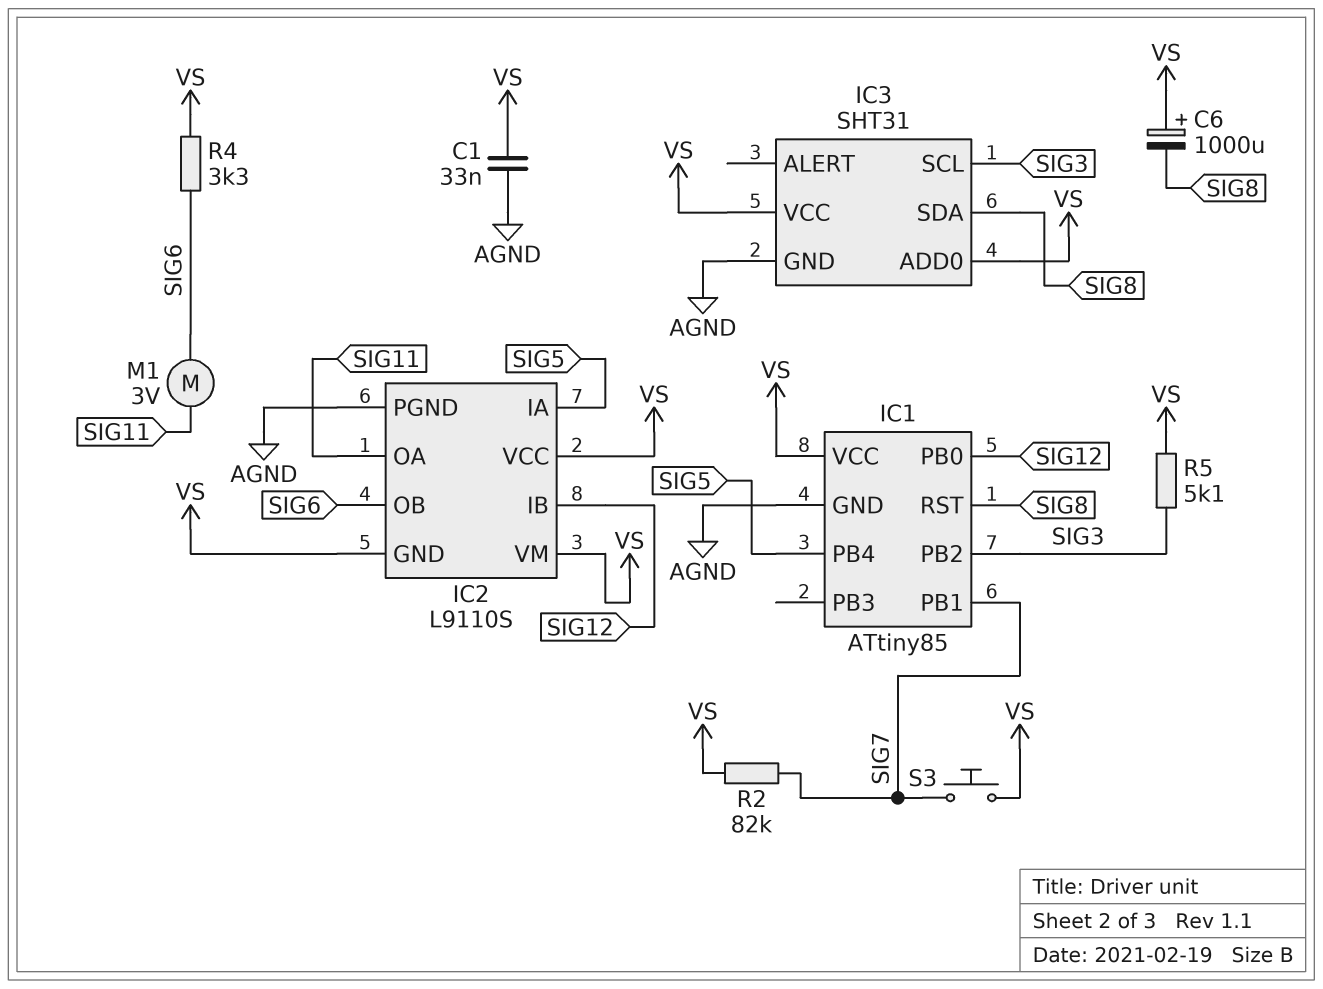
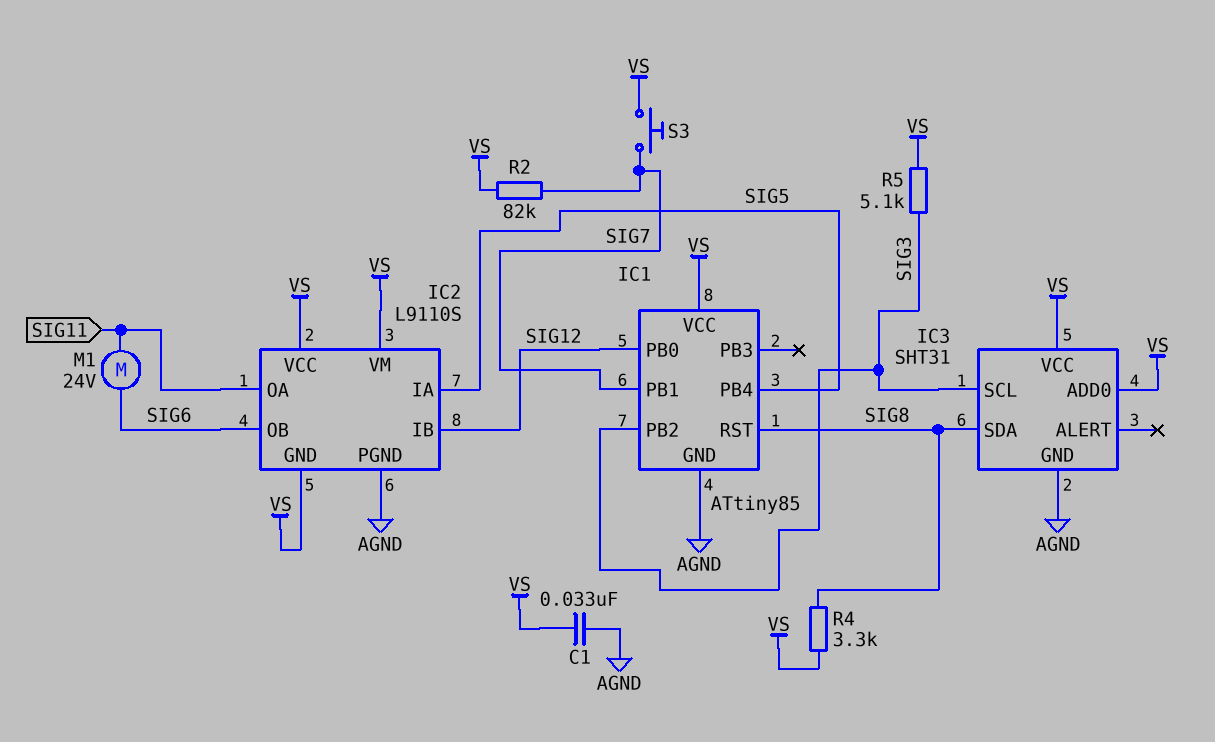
C6: 1000uF (plus VS, minus SIG8) -> none
M1: motor 3V (SIG6, SIG11) -> motor 24V (SIG6, SIG11)
R4: 3.3k (SIG6, VS) -> 3.3k (SIG8, VS)

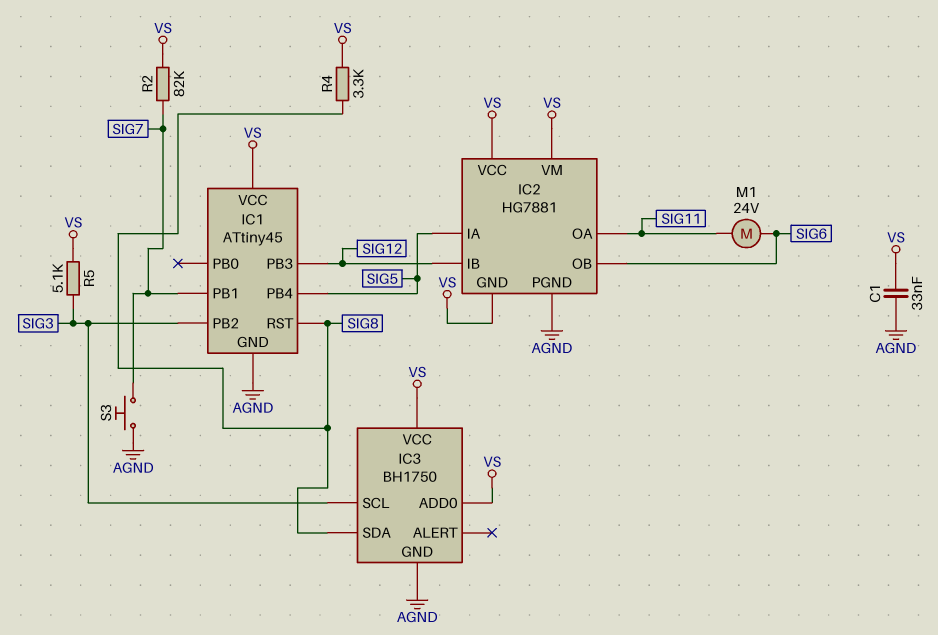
IC1: ATtiny85 -> ATtiny45
IC1 pin PB0: SIG12 -> none
IC1 pin PB3: none -> SIG12
IC2: L9110S -> HG7881
IC3: SHT31 -> BH1750
S3: button (SIG7, VS) -> button (AGND, SIG7)

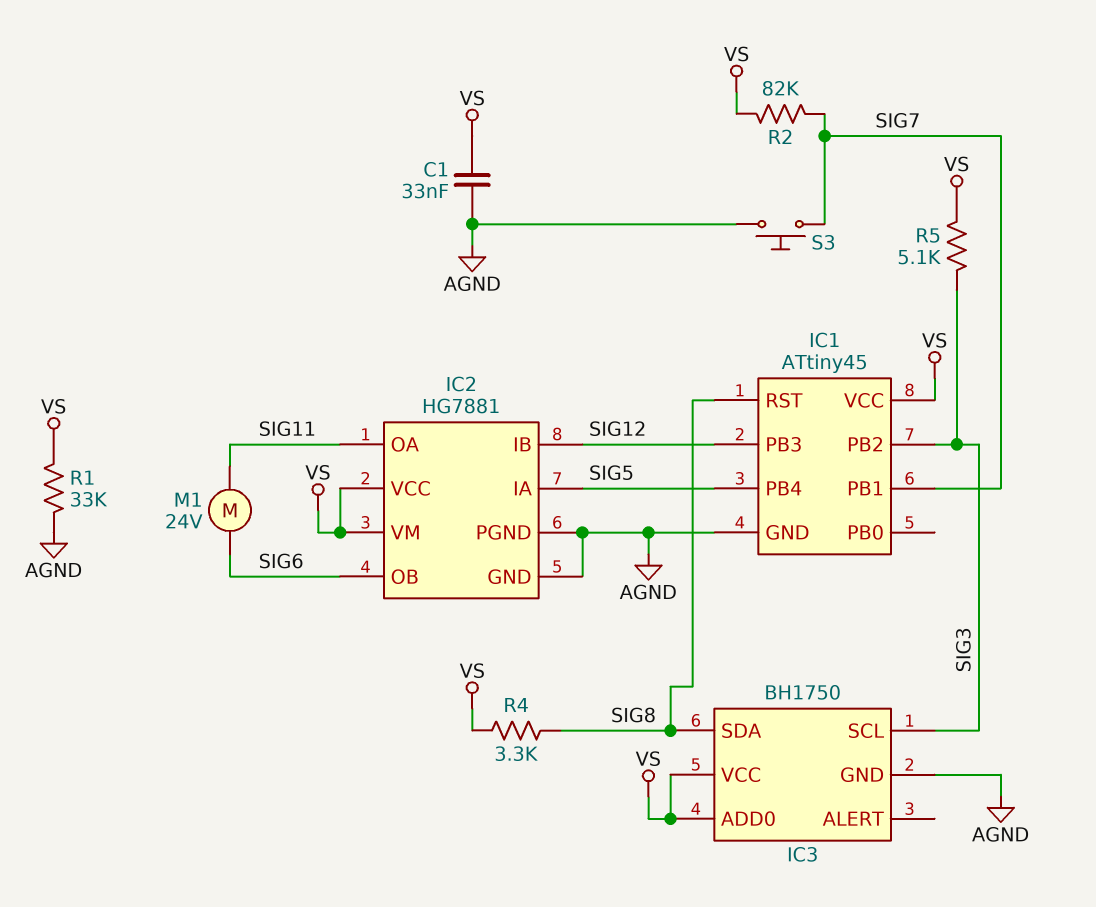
IC2 pin GND: VS -> AGND
R1: none -> 33k (AGND, VS)

